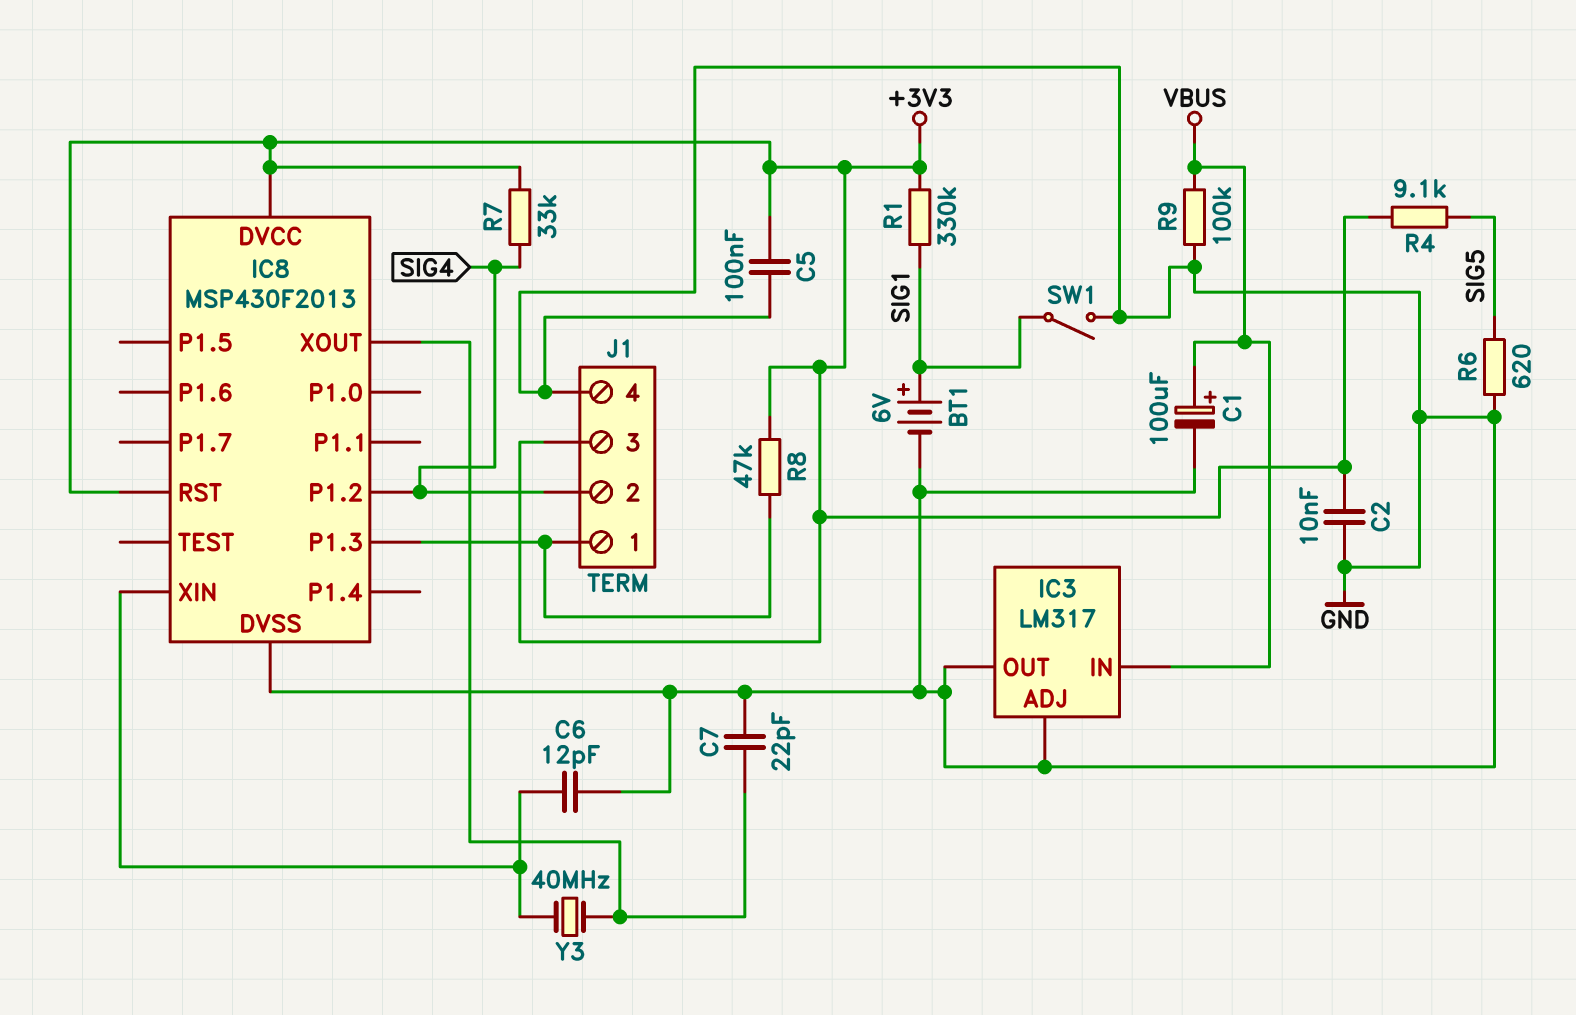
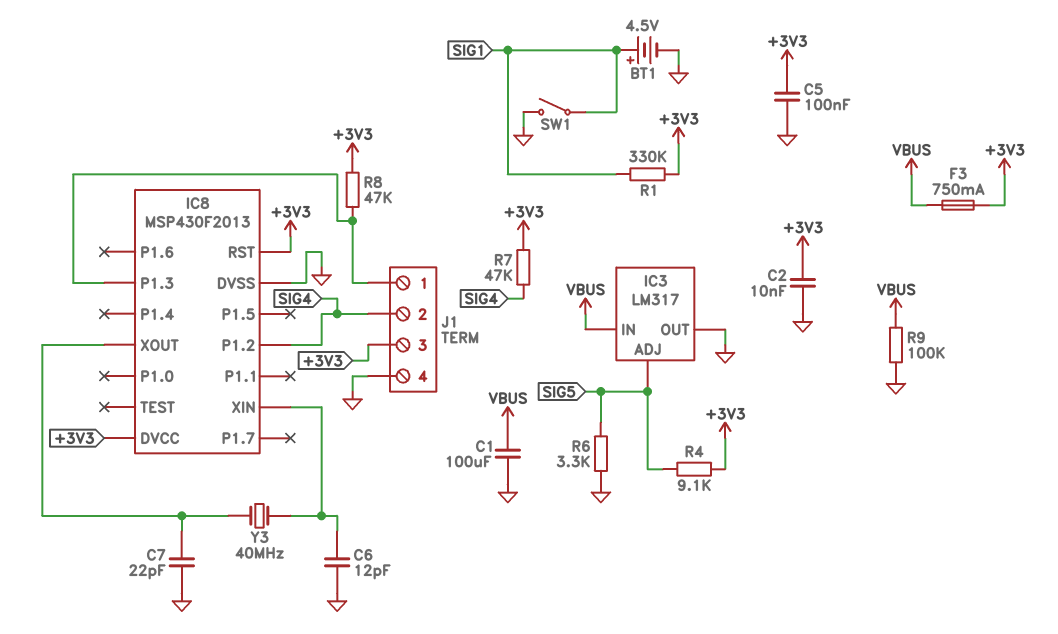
BT1: 6V (plus SIG1, minus GND) -> 4.5V (plus SIG1, minus GND)
C1: 100uF (plus VBUS, minus GND) -> 100uF (GND, VBUS)
F3: none -> 750mA (+3V3, VBUS)
IC3 pin ADJ: GND -> SIG5
R6: 620 (GND, SIG5) -> 3.3k (GND, SIG5)
R7: 33k (+3V3, SIG4) -> 47k (+3V3, SIG4)

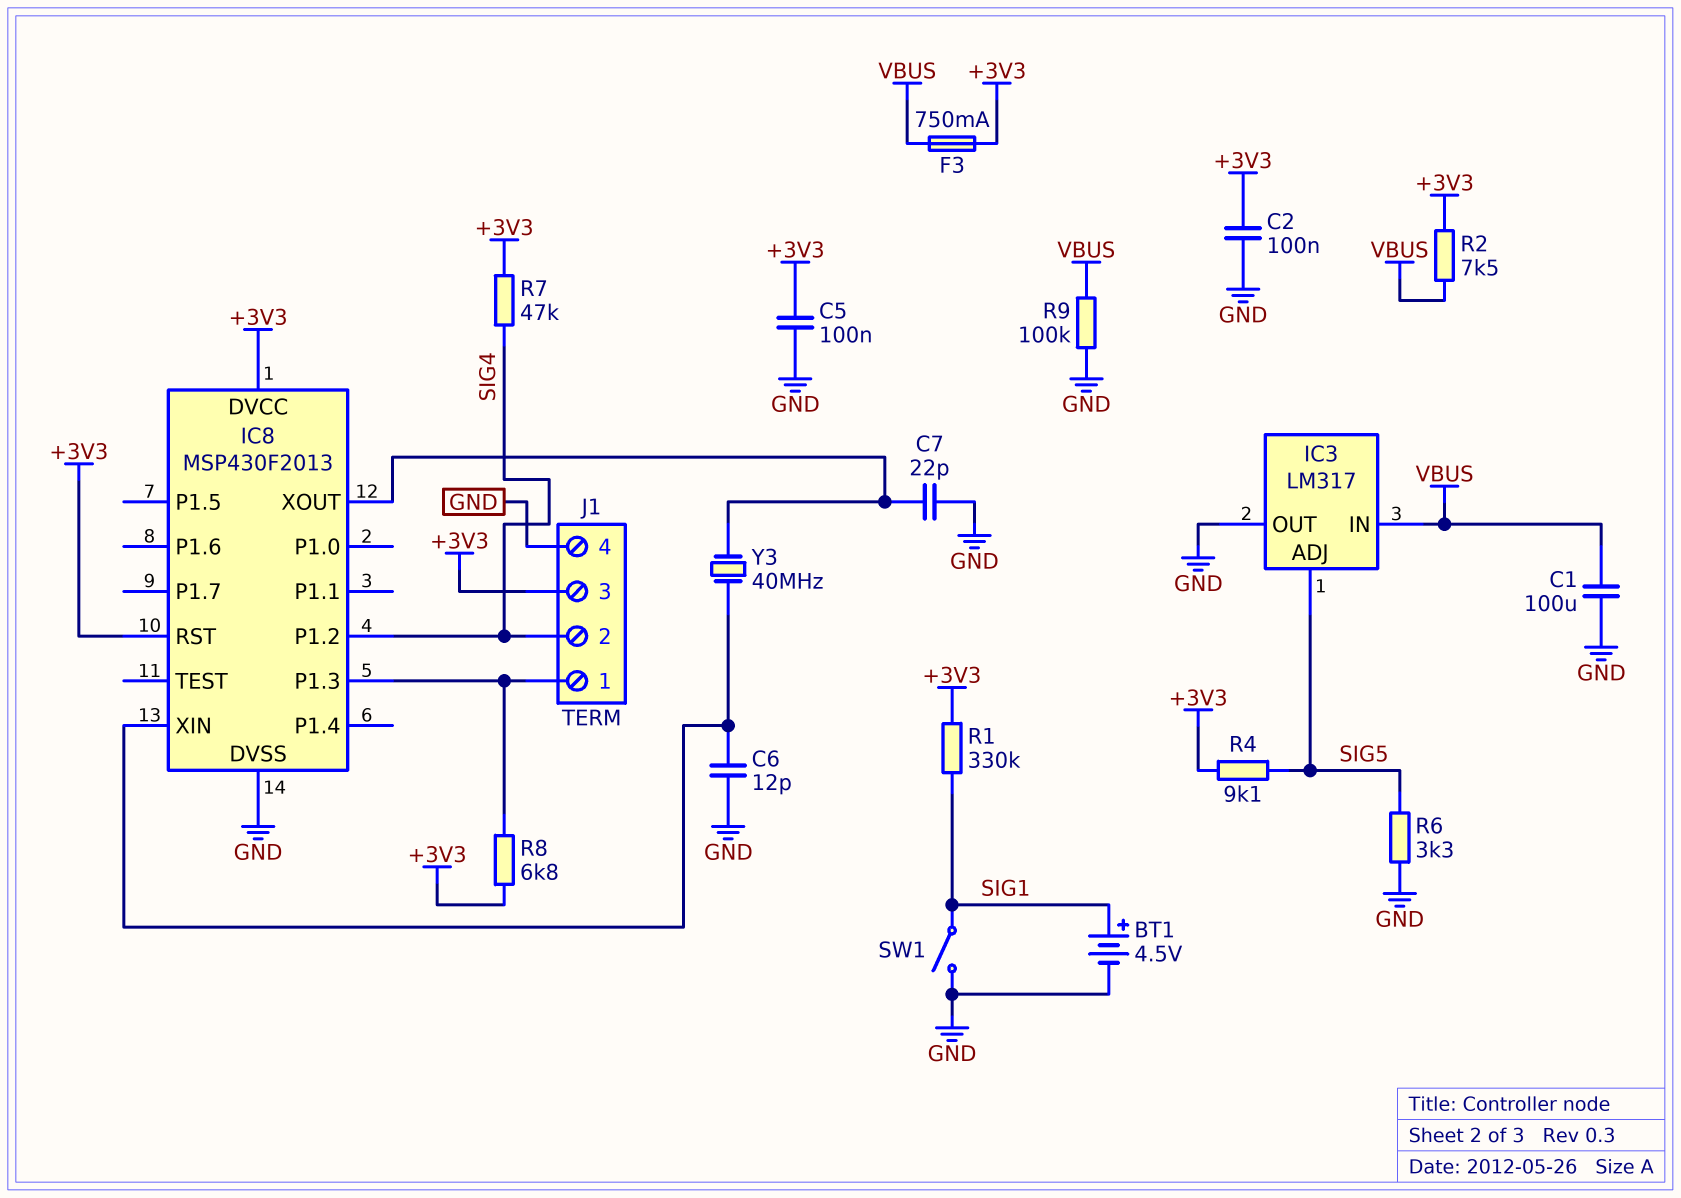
C2: 10nF (+3V3, GND) -> 100nF (+3V3, GND)
R2: none -> 7.5k (+3V3, VBUS)
R8: 47k (+3V3, IC8/P1.3) -> 6.8k (+3V3, IC8/P1.3)

